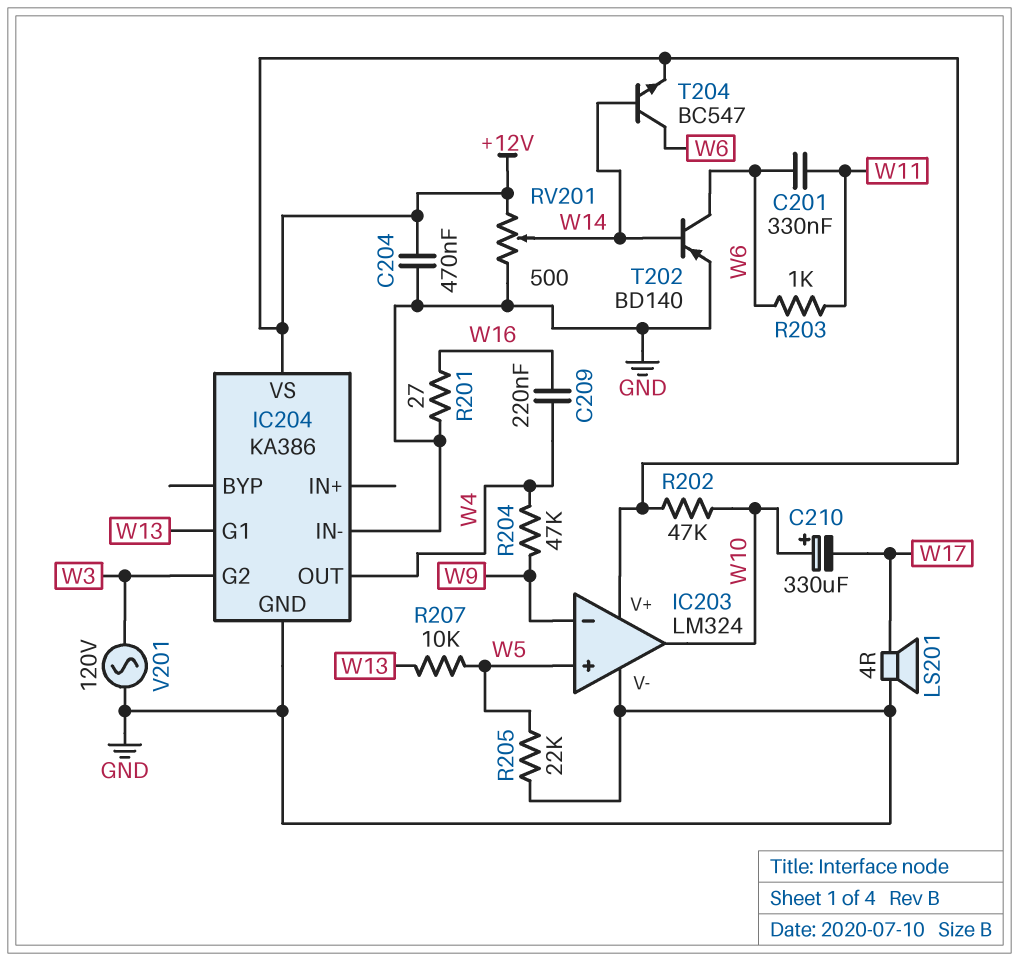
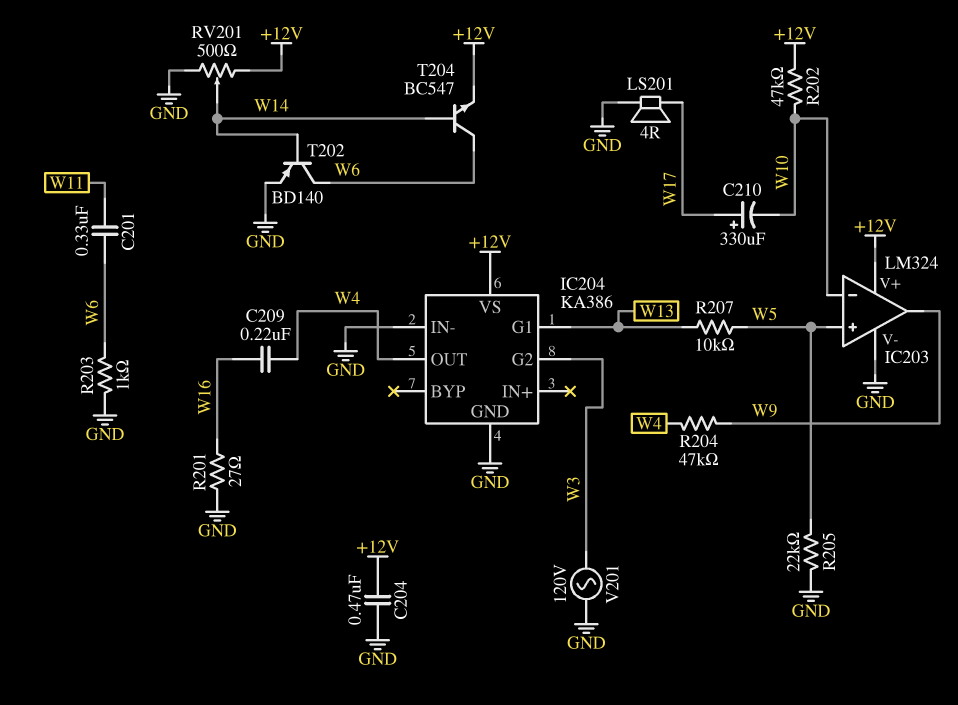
C210: 330uF (plus W10, minus W17) -> 330uF (plus W17, minus W10)
IC203 pin in-: W9 -> W10
IC203 pin out: W10 -> W9
R203: 1k (W6, W11) -> 1k (GND, W6)

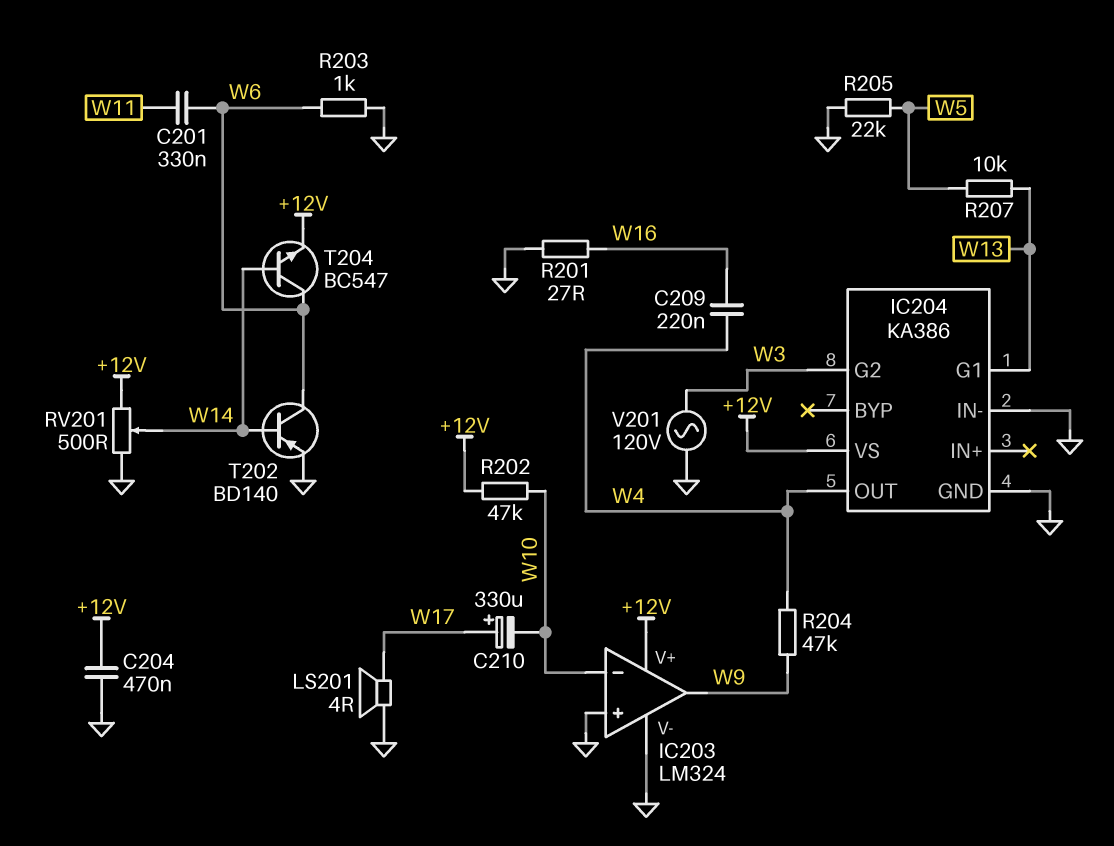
IC203 pin in+: W5 -> GND

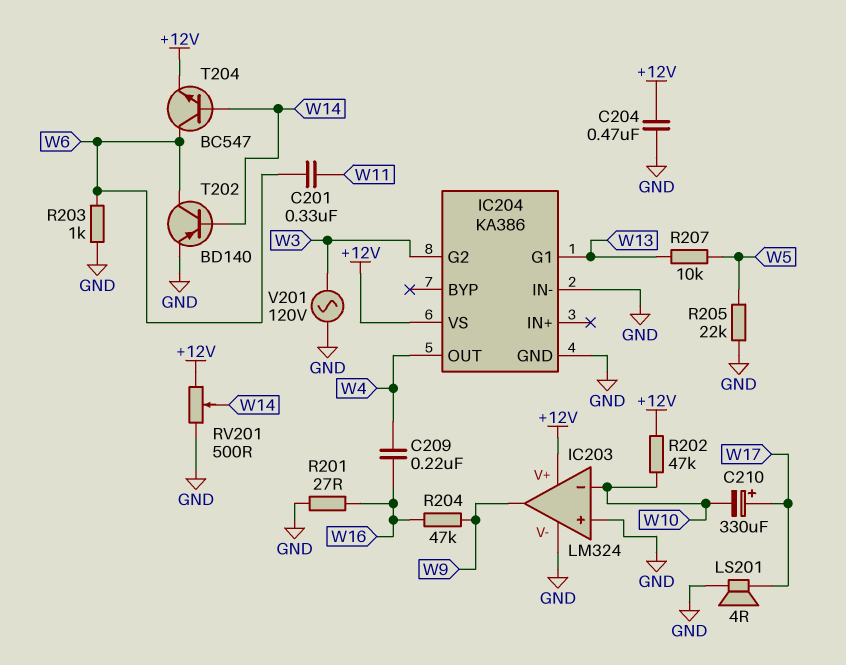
R204: 47k (W4, W9) -> 47k (W9, W16)

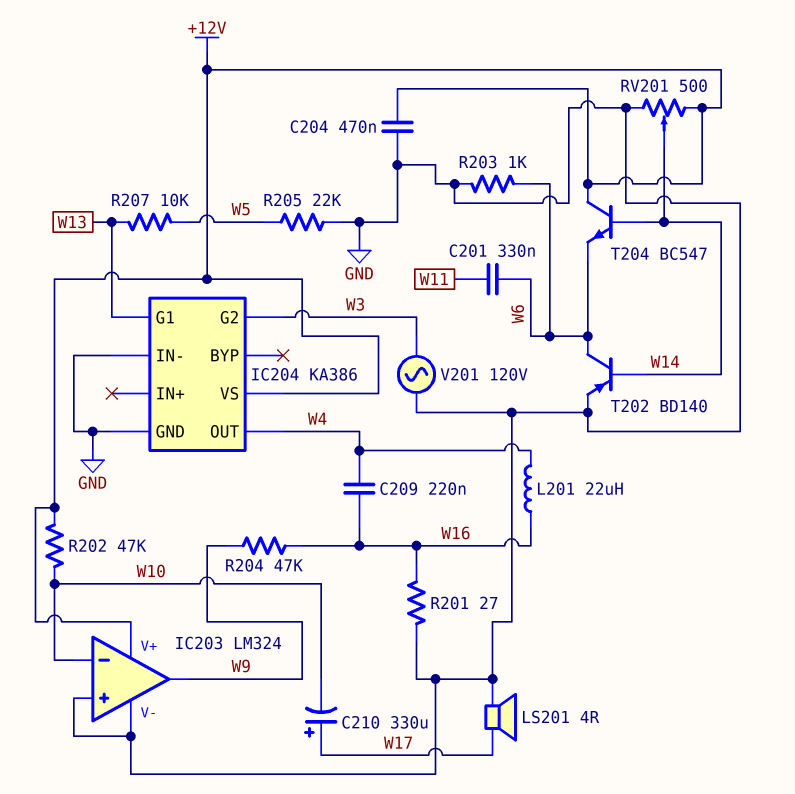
L201: none -> 22uH (W4, W16)
T204: NPN BC547 (B W14, C W6, E +12V) -> NPN BC547 (B W14, C +12V, E W6)

